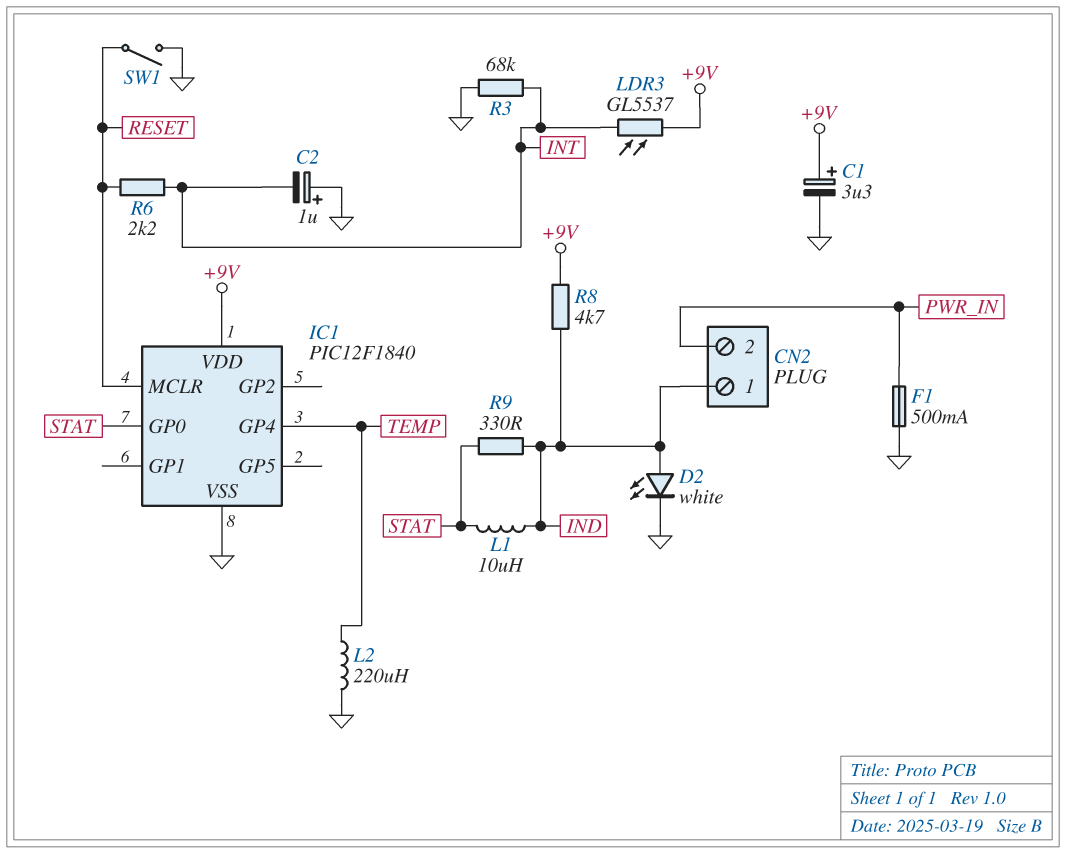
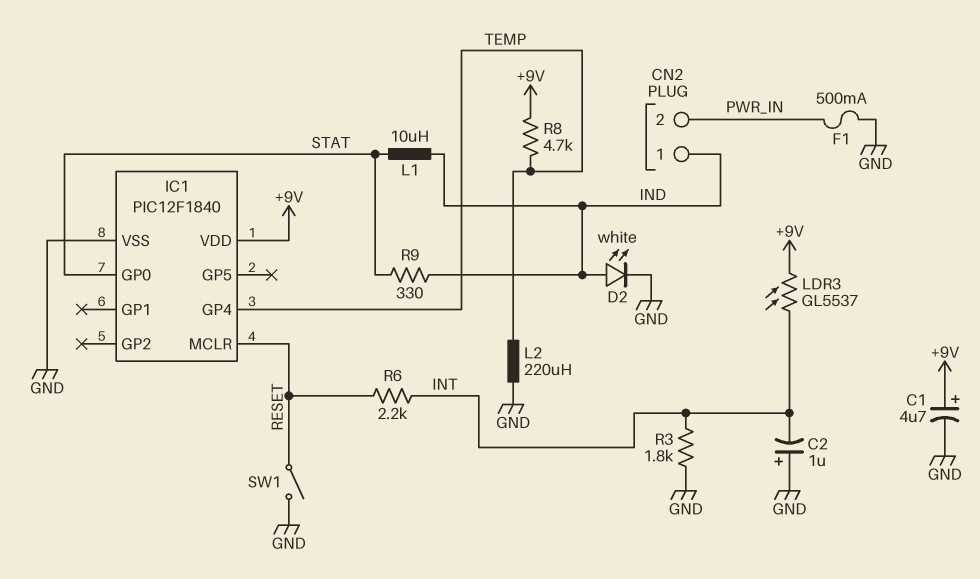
C1: 3.3uF (plus +9V, minus GND) -> 4.7uF (plus +9V, minus GND)
R3: 68k (GND, INT) -> 1.8k (GND, INT)
R8: 4.7k (+9V, IND) -> 4.7k (+9V, TEMP)

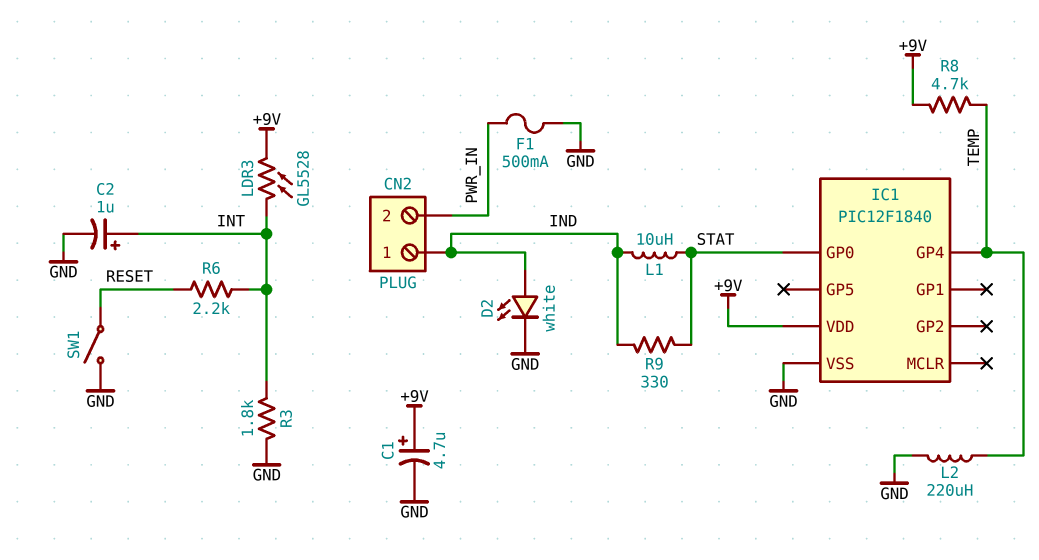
C2: 1uF (plus GND, minus INT) -> 1uF (plus INT, minus GND)
IC1 pin MCLR: RESET -> none
LDR3: GL5537 (+9V, INT) -> GL5528 (+9V, INT)

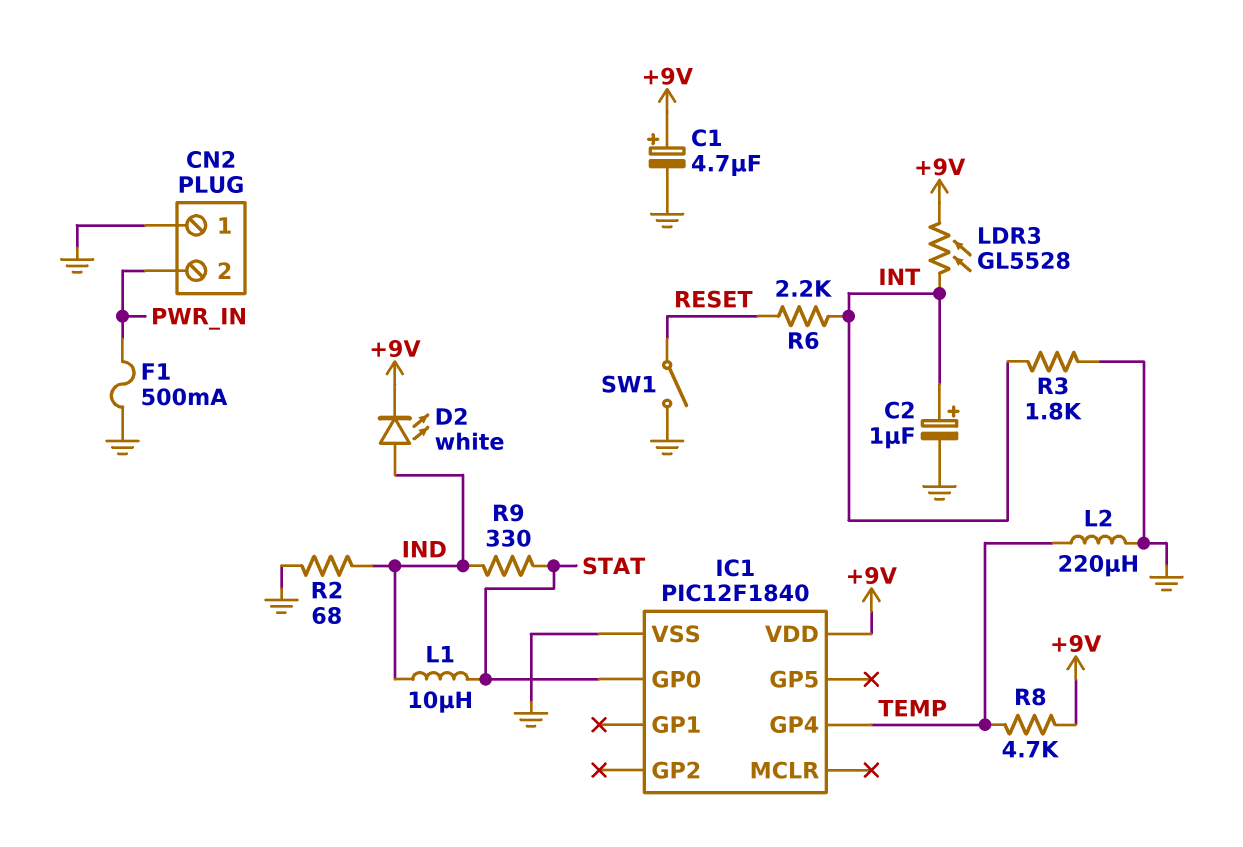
CN2 pin 1: IND -> GND
D2: LED white (A IND, K GND) -> LED white (A IND, K +9V)
R2: none -> 68 (GND, IND)

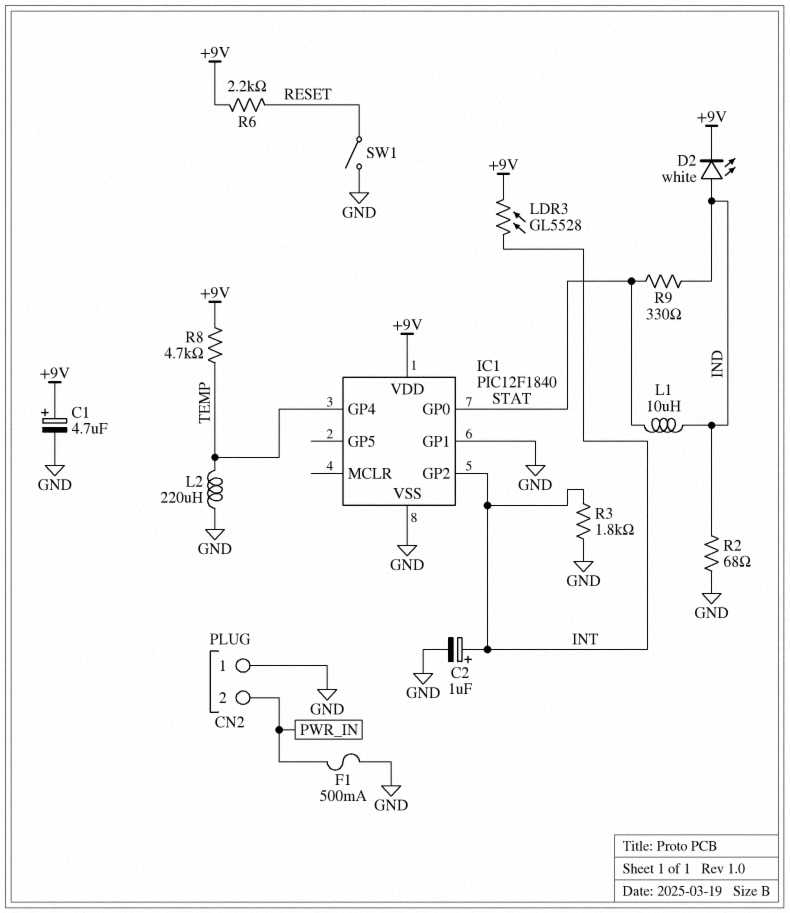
IC1 pin GP1: none -> GND
IC1 pin GP2: none -> INT
R6: 2.2k (INT, RESET) -> 2.2k (+9V, RESET)

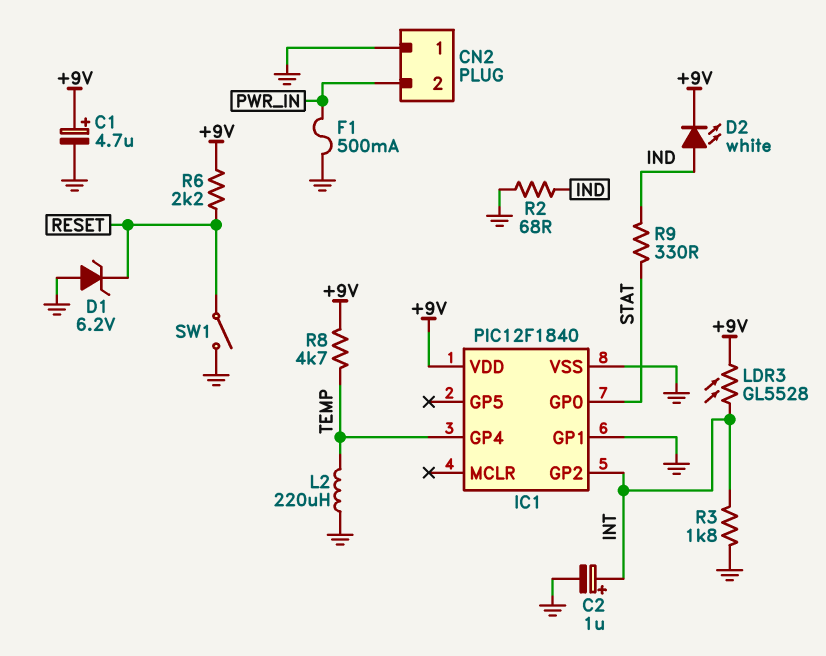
D1: none -> zener 6.2V (A GND, K RESET)
L1: 10uH (IND, STAT) -> none

